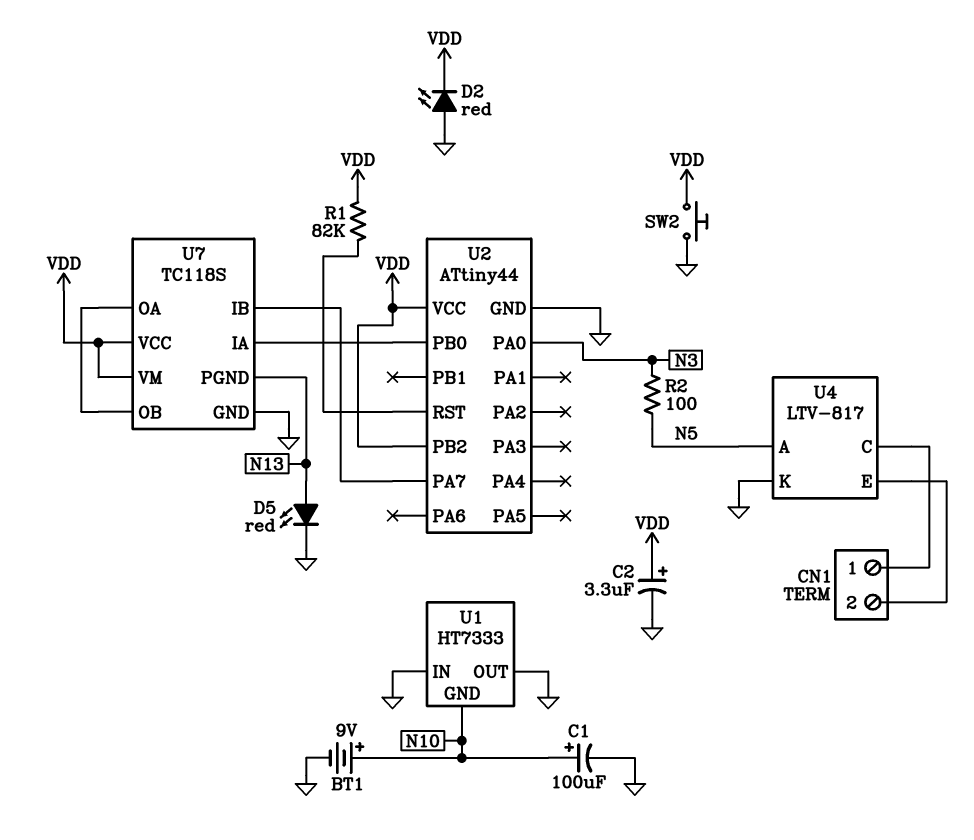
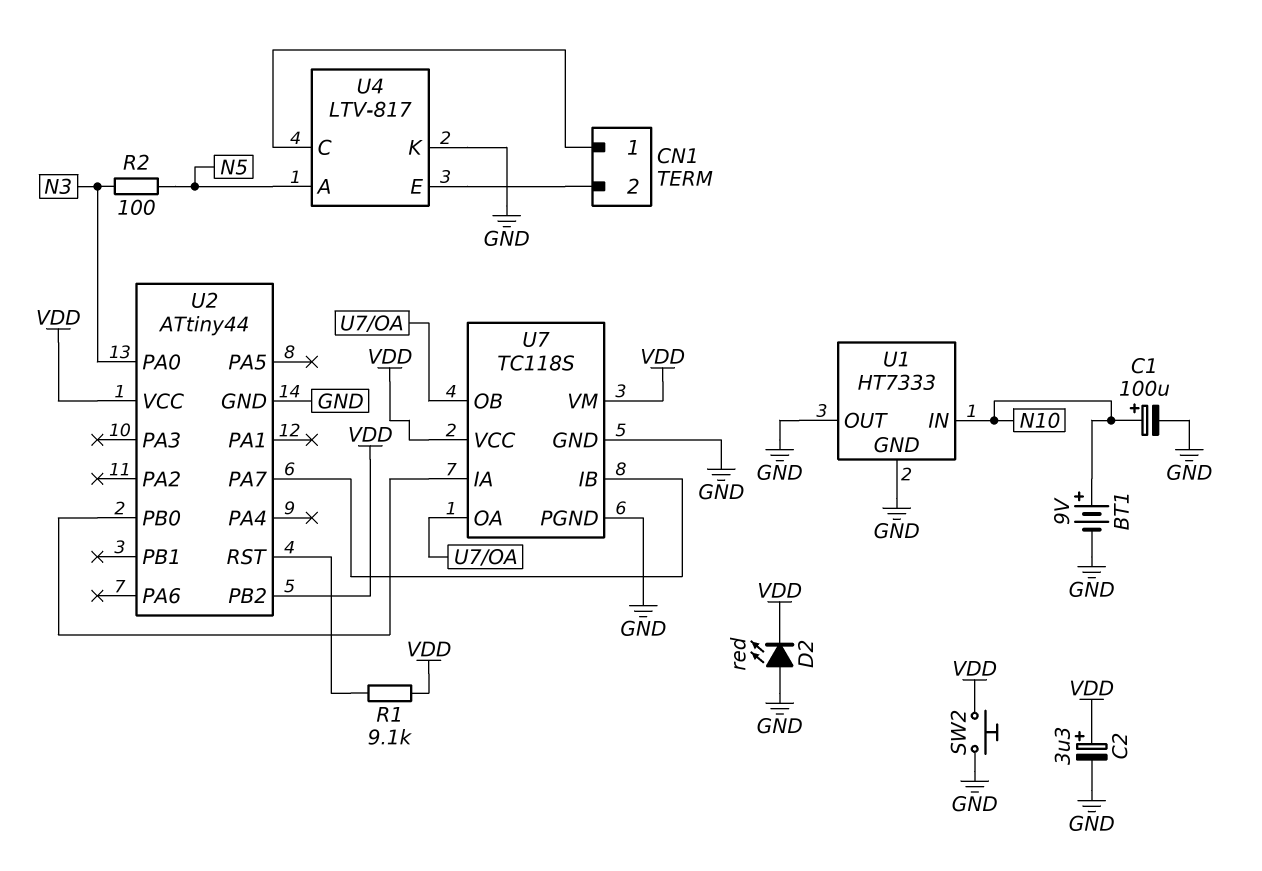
D5: LED red (A N13, K GND) -> none
R1: 82k (U2/RST, VDD) -> 9.1k (U2/RST, VDD)
U1 pin GND: N10 -> GND
U1 pin IN: GND -> N10
U7 pin PGND: N13 -> GND

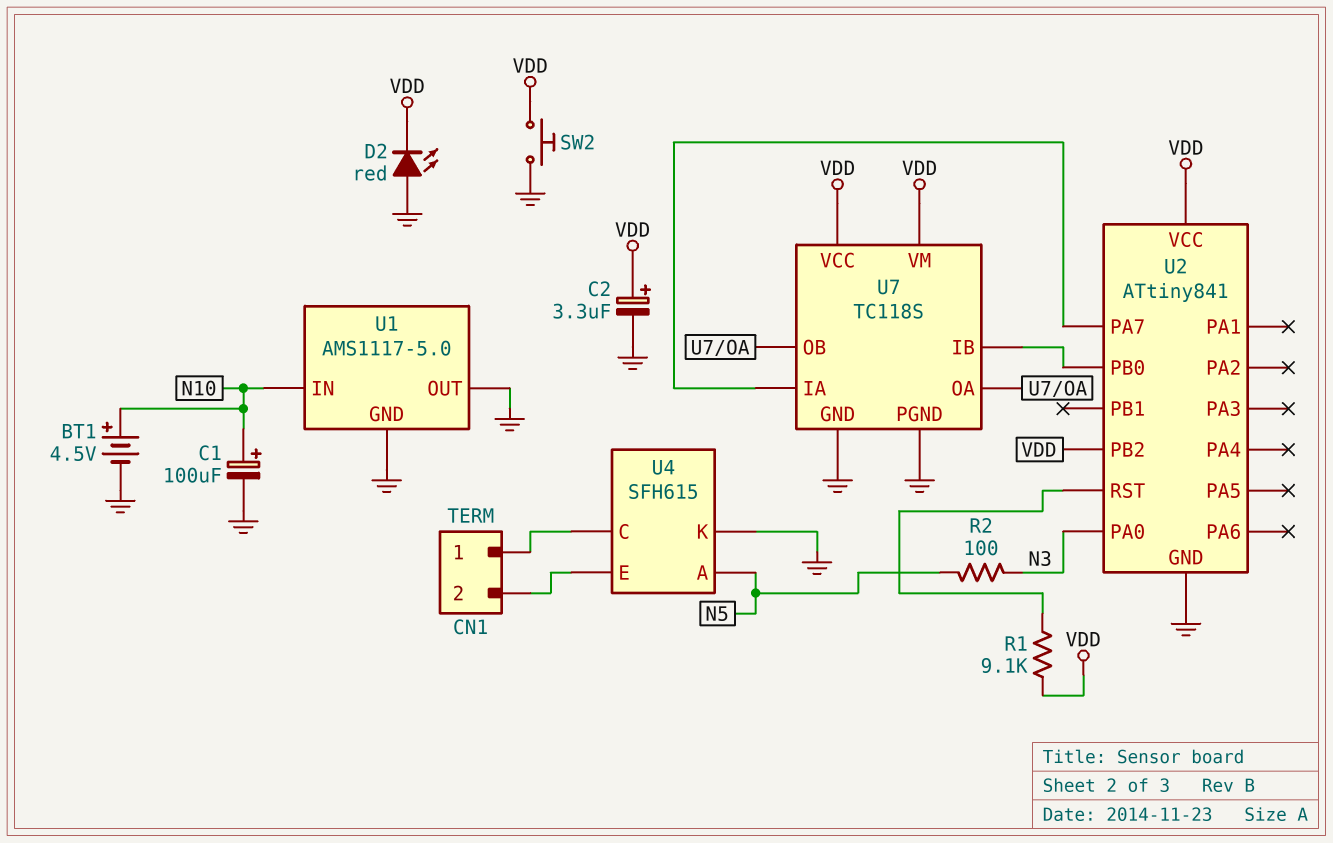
BT1: 9V (plus N10, minus GND) -> 4.5V (plus N10, minus GND)
U1: HT7333 -> AMS1117-5.0
U2: ATtiny44 -> ATtiny841
U4: LTV-817 -> SFH615
U7 pin IA: U2/PB0 -> U2/PA7
U7 pin IB: U2/PA7 -> U2/PB0

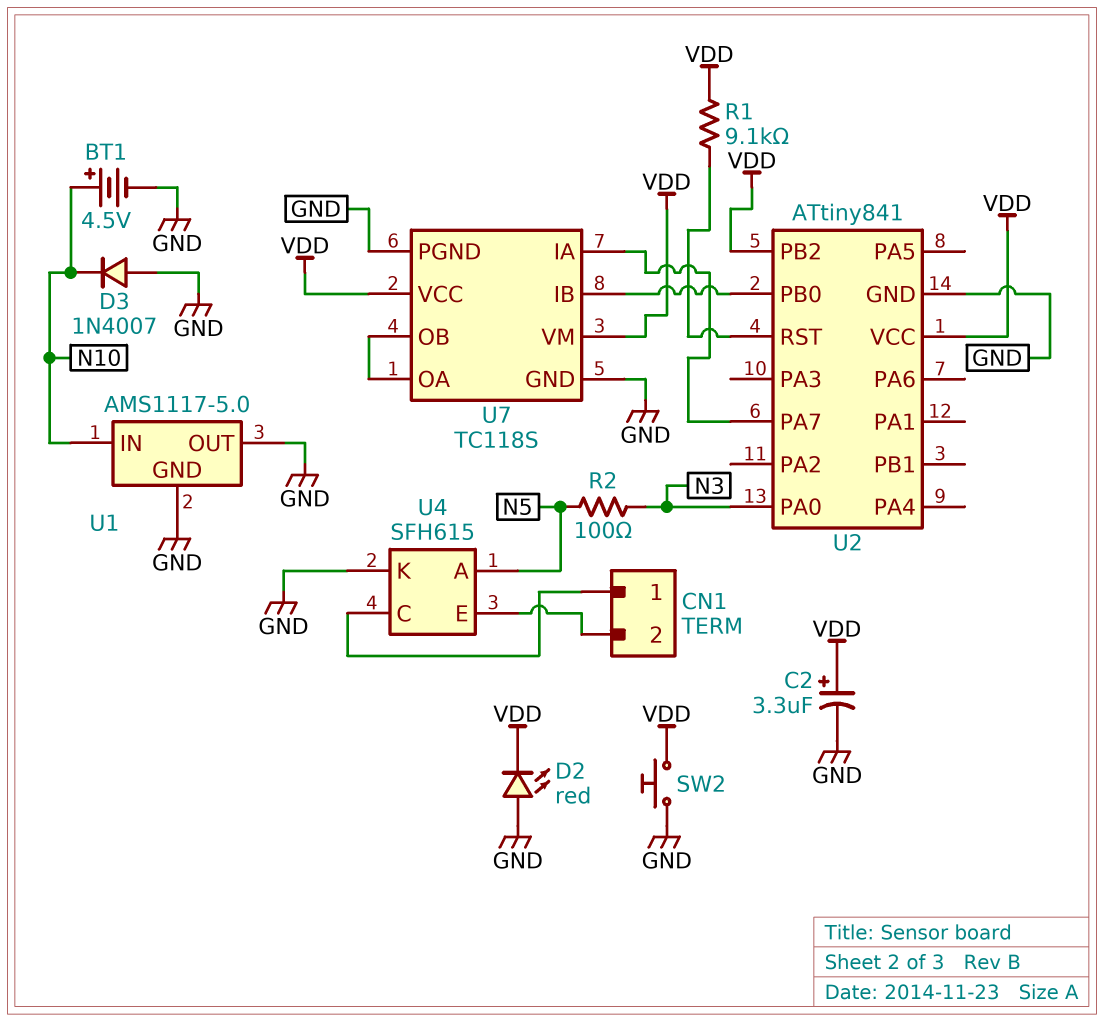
C1: 100uF (plus N10, minus GND) -> none
D3: none -> diode 1N4007 (A GND, K N10)

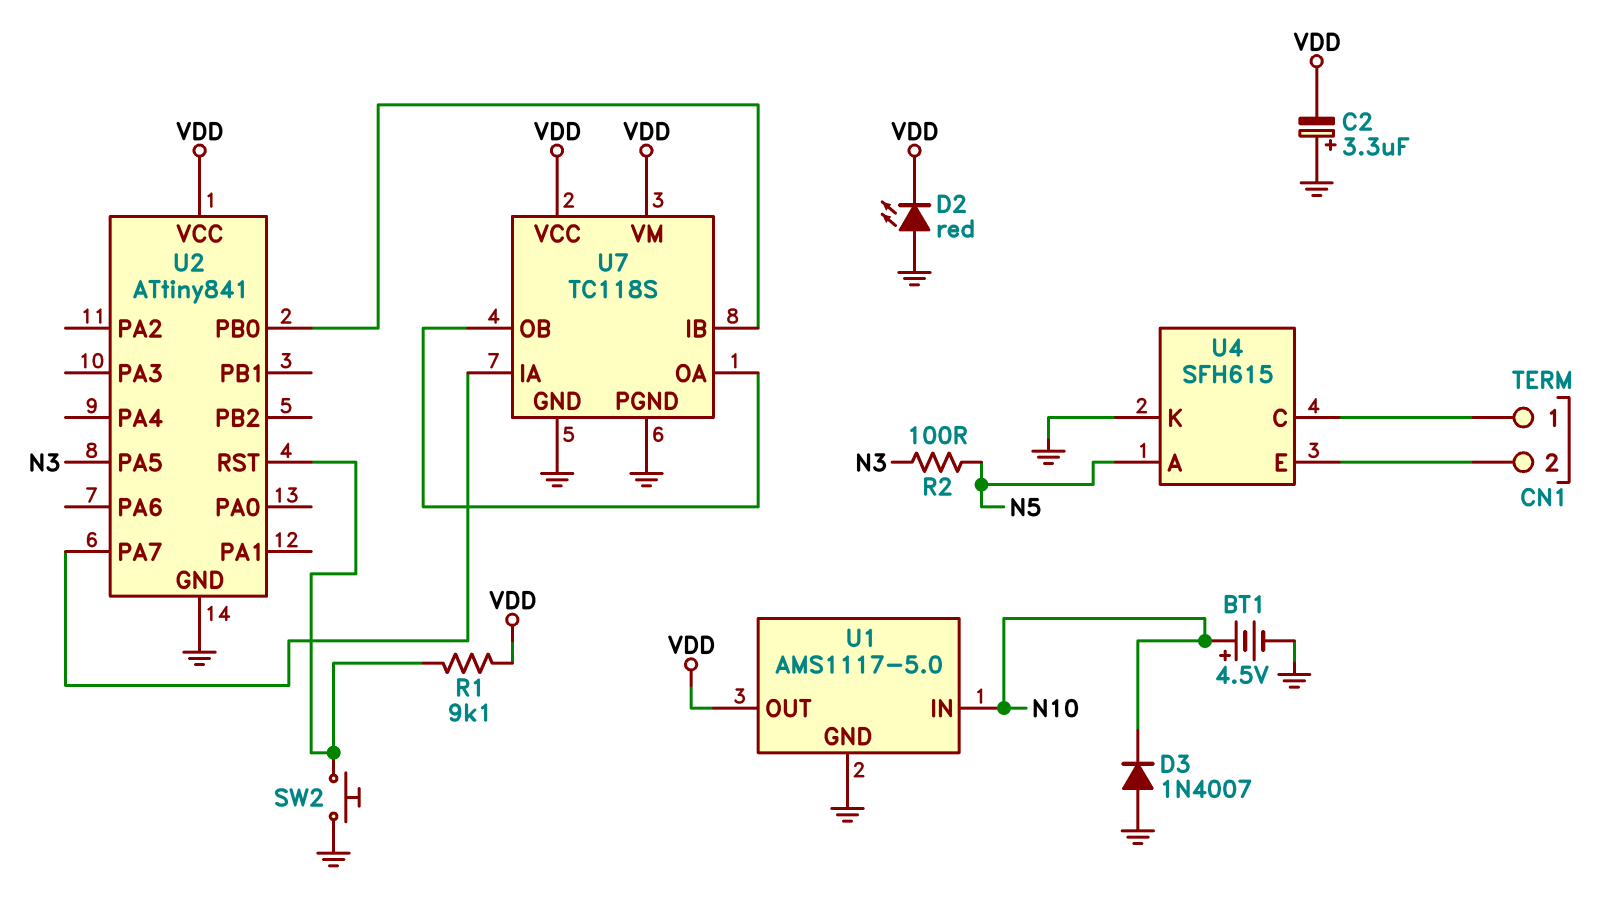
C2: 3.3uF (plus VDD, minus GND) -> 3.3uF (plus GND, minus VDD)
SW2: button (GND, VDD) -> button (GND, U2/RST)
U1 pin OUT: GND -> VDD
U2 pin PA0: N3 -> none
U2 pin PA5: none -> N3
U2 pin PB2: VDD -> none

